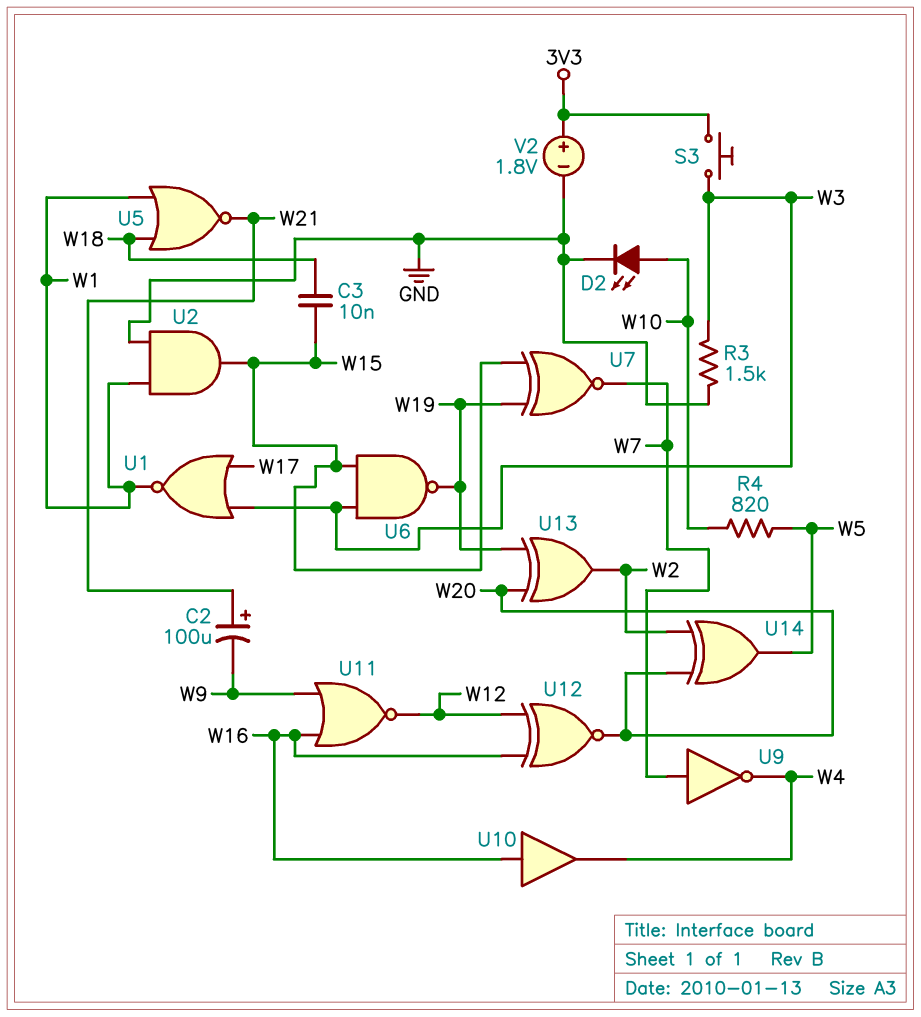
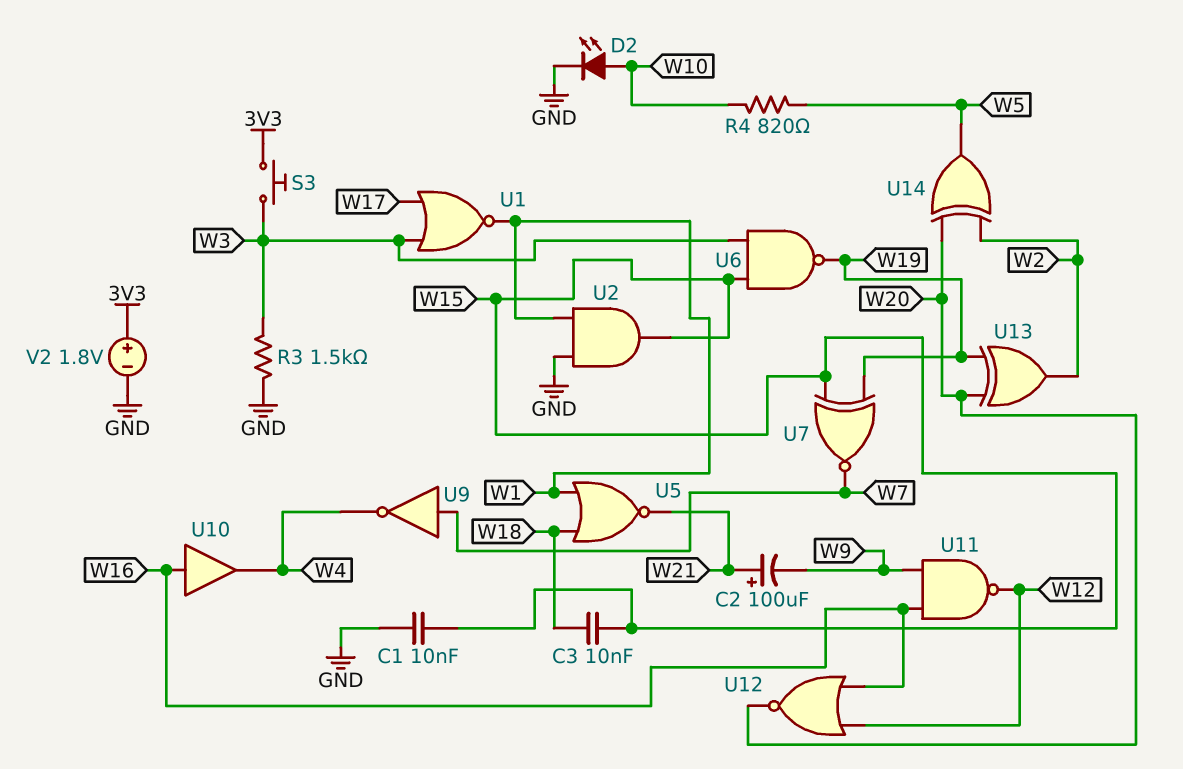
C1: none -> 10nF (GND, W15)
U11: NOR (in W9, in W16, out W12) -> NAND (in W9, in W16, out W12)
U12: XNOR (in W12, in W16, out W20) -> NOR (in W12, in W16, out W20)

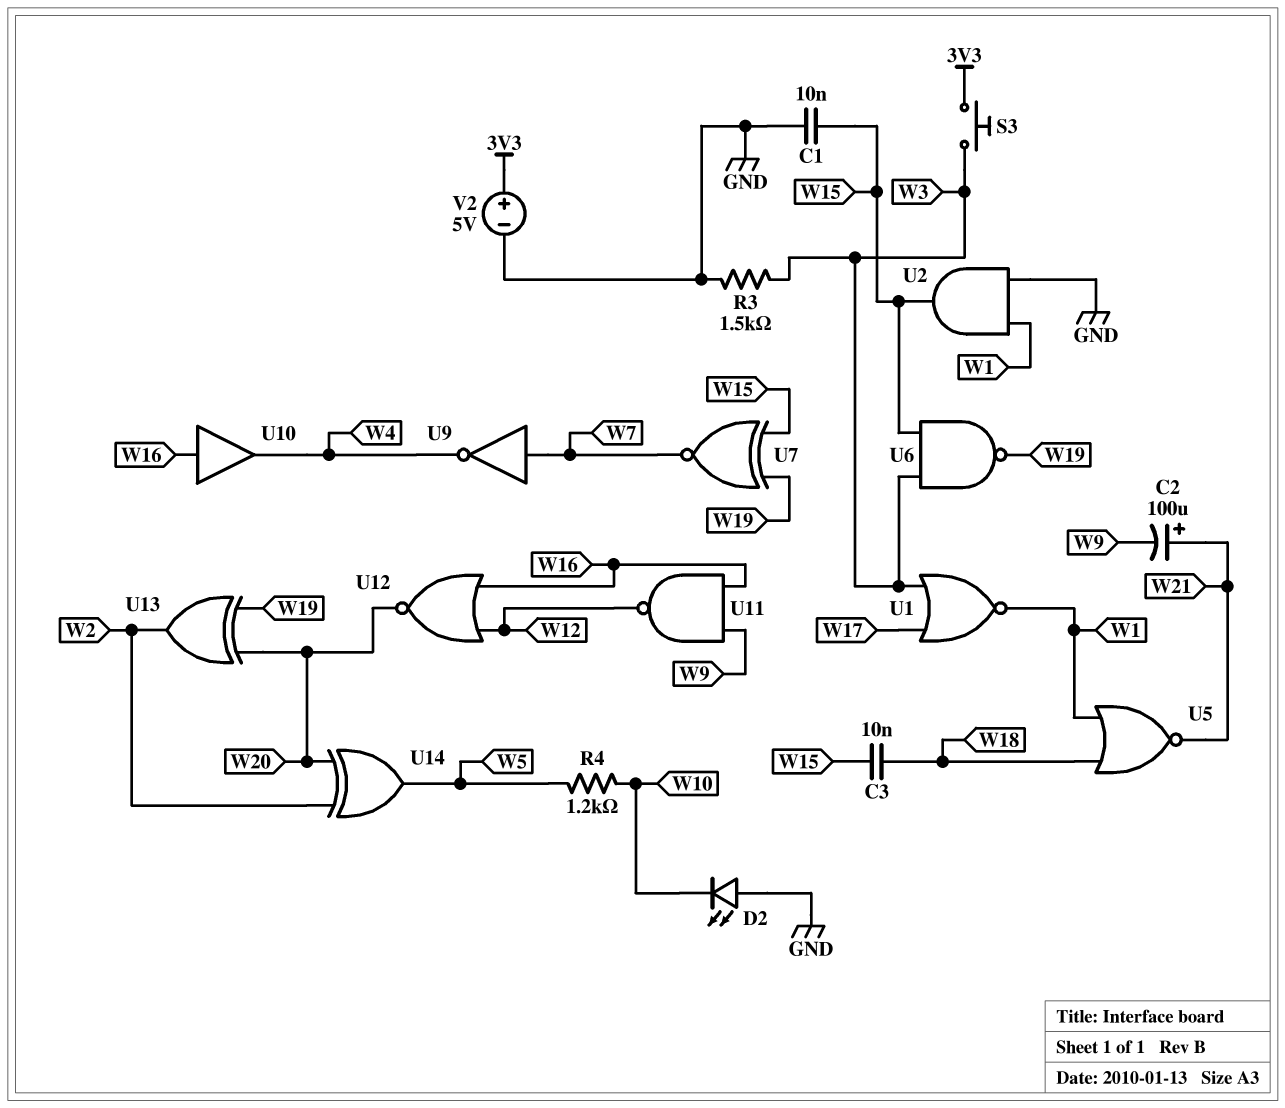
D2: LED (A W10, K GND) -> LED (A GND, K W10)
R4: 820 (W5, W10) -> 1.2k (W5, W10)
V2: 1.8V (plus 3V3, minus GND) -> 5V (plus 3V3, minus GND)

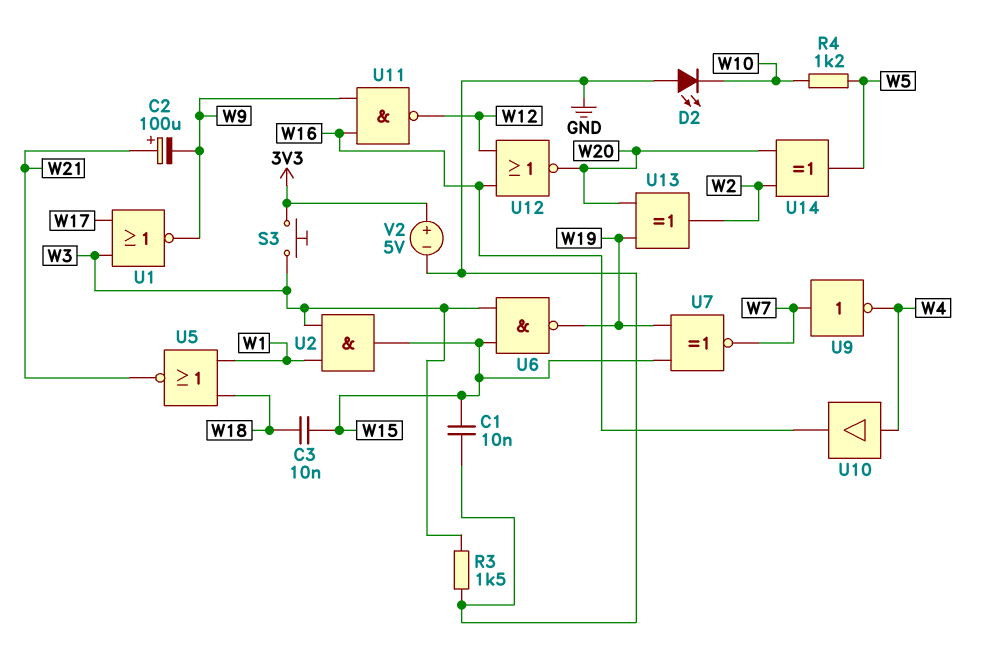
U1: NOR (in W3, in W17, out W1) -> NOR (in W3, in W17, out W9)
U2: AND (in GND, in W1, out W15) -> AND (in W1, in W3, out W15)
U10: buffer (in W16, out W4) -> buffer (in W4, out W16)

